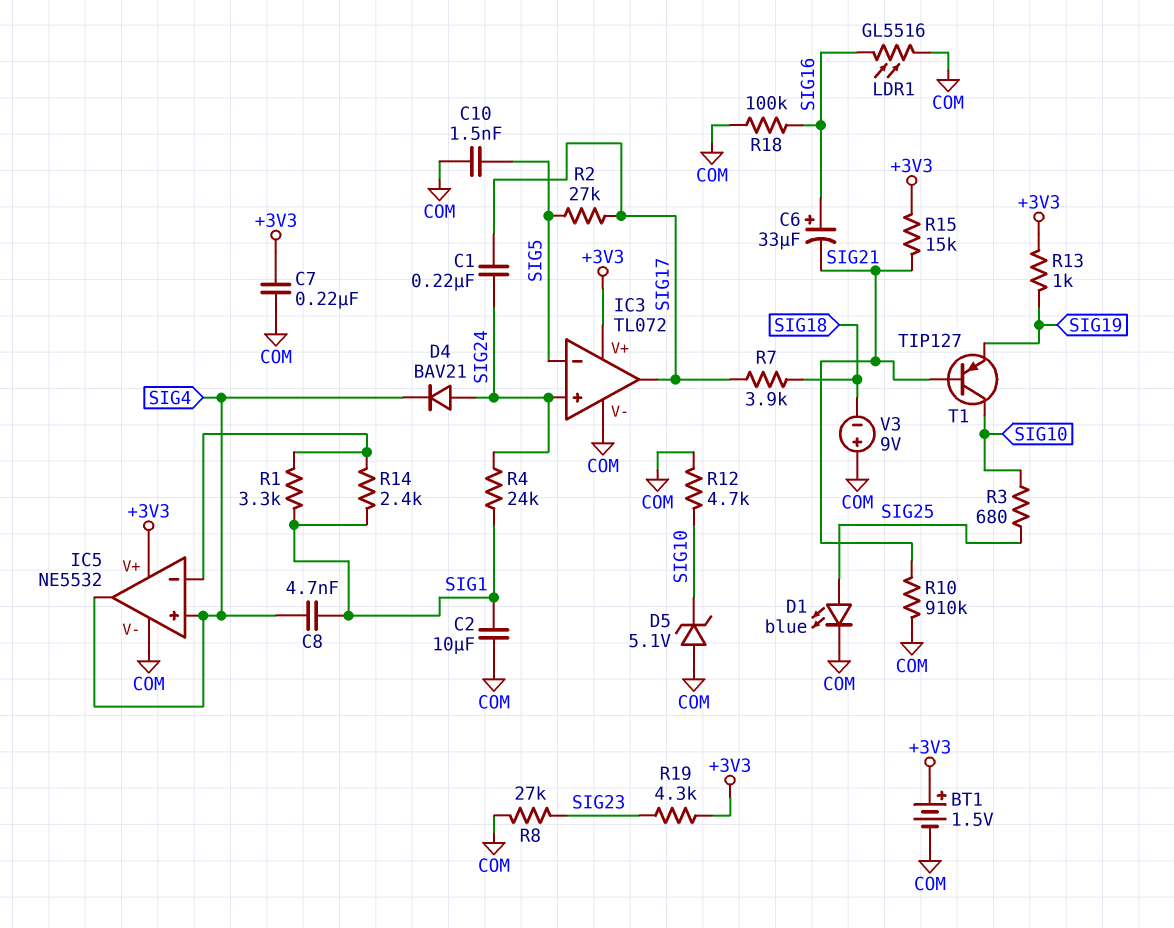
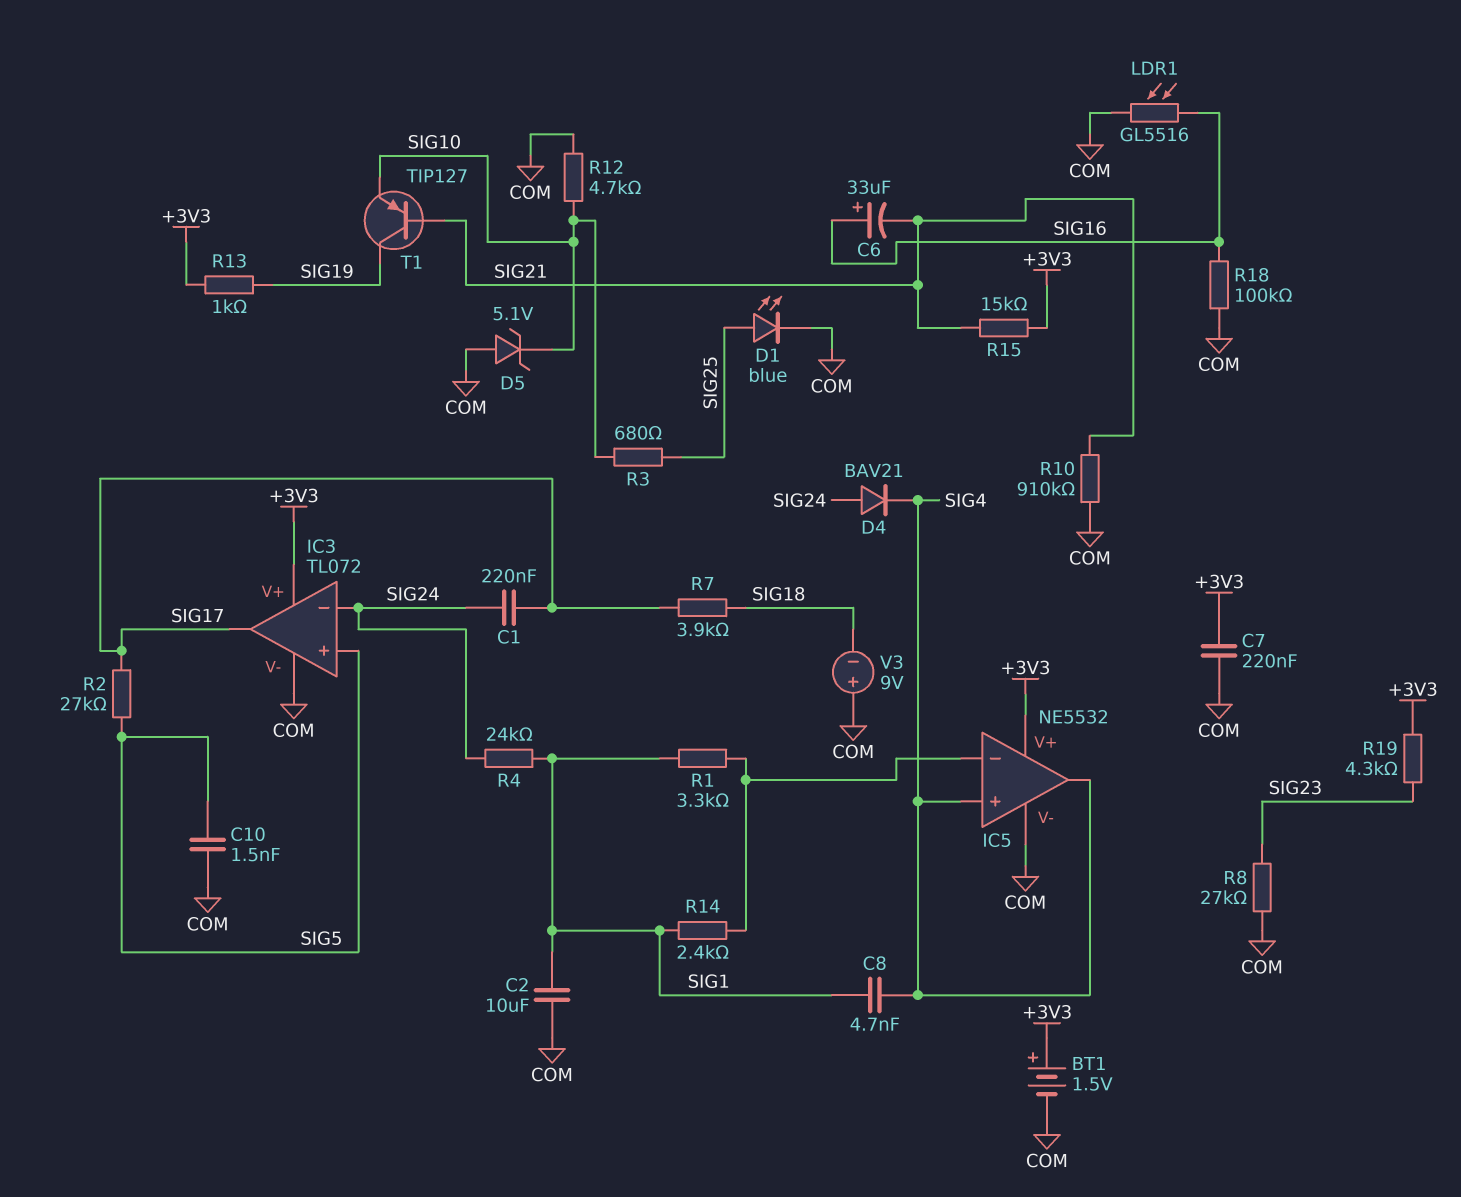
IC3 pin in+: SIG24 -> SIG5
IC3 pin in-: SIG5 -> SIG24
T1: PNP TIP127 (B SIG21, C SIG10, E SIG19) -> PNP TIP127 (B SIG21, C SIG19, E SIG10)

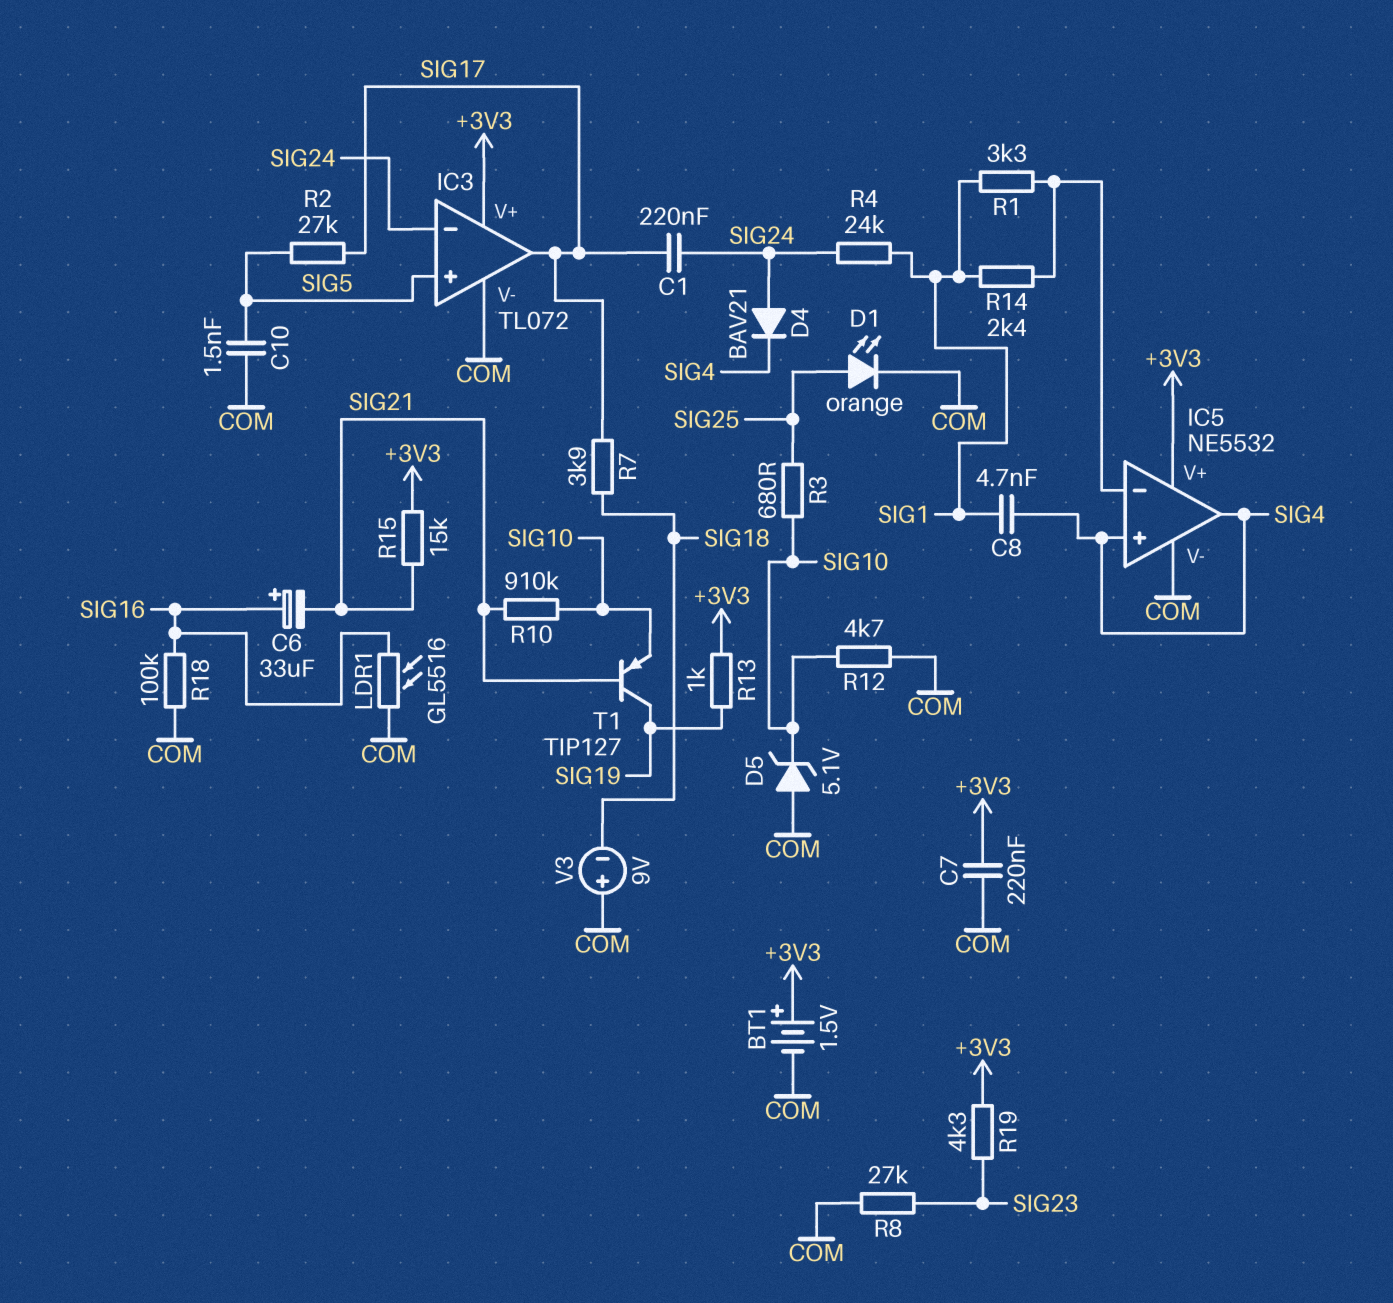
C2: 10uF (COM, SIG1) -> none
D1: LED blue (A SIG25, K COM) -> LED orange (A SIG25, K COM)
R10: 910k (COM, SIG21) -> 910k (SIG10, SIG21)

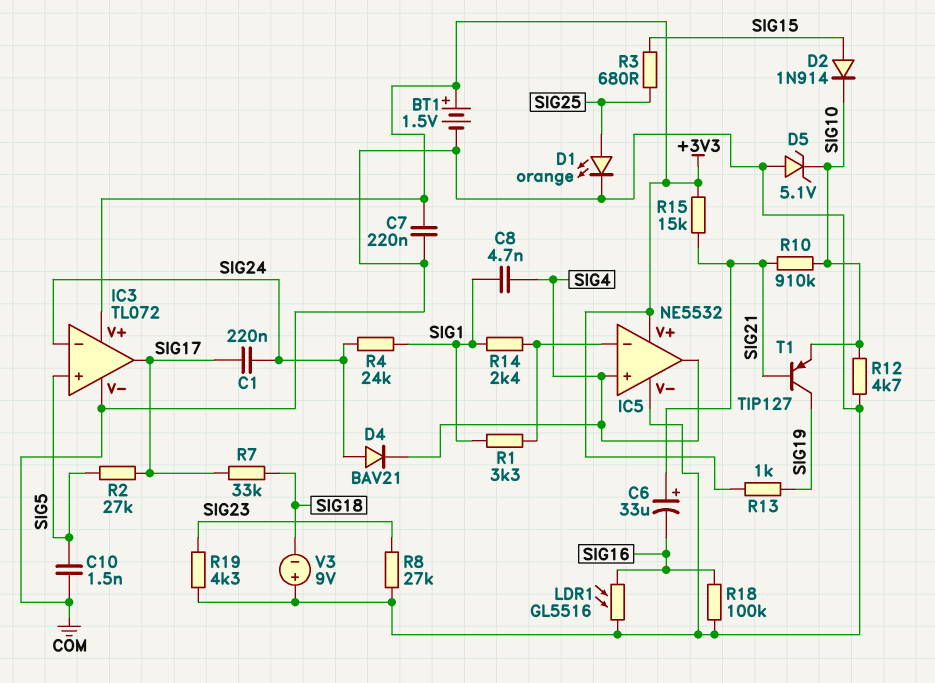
C6: 33uF (plus SIG16, minus SIG21) -> 33uF (plus SIG21, minus SIG16)
D2: none -> diode 1N914 (A SIG15, K SIG10)
R3: 680 (SIG10, SIG25) -> 680 (SIG15, SIG25)
R7: 3.9k (SIG17, SIG18) -> 33k (SIG17, SIG18)
R19: 4.3k (+3V3, SIG23) -> 4.3k (COM, SIG23)

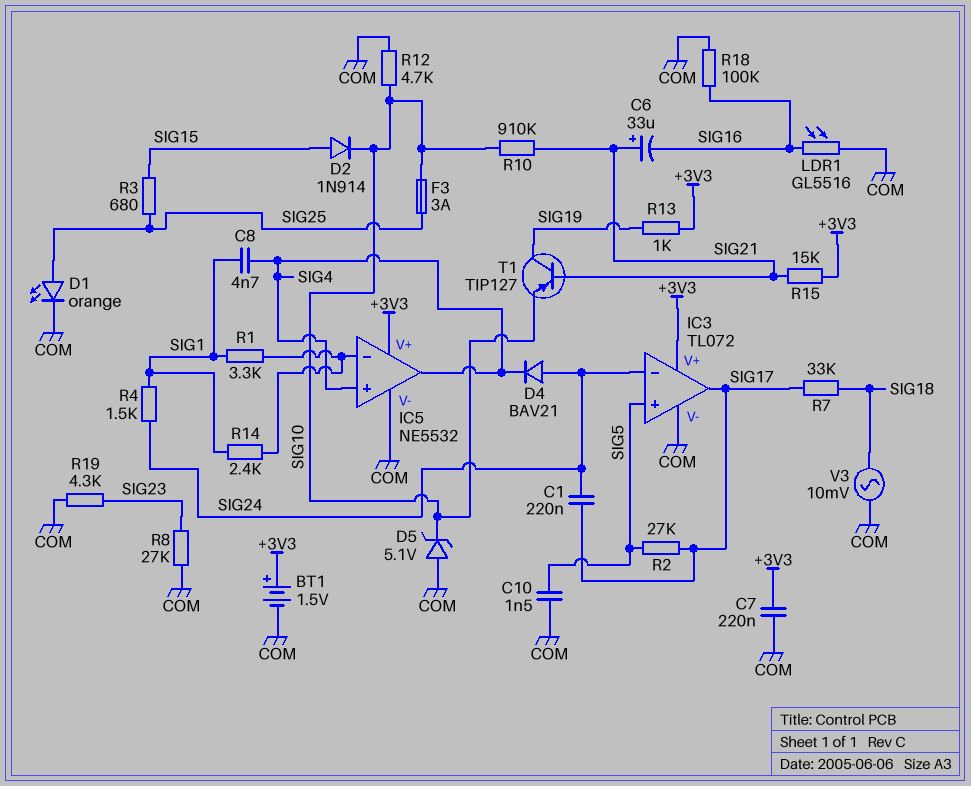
F3: none -> 3A (SIG10, SIG25)
R4: 24k (SIG1, SIG24) -> 1.5k (SIG1, SIG24)
V3: 9V (plus COM, minus SIG18) -> AC 10mV (COM, SIG18)

